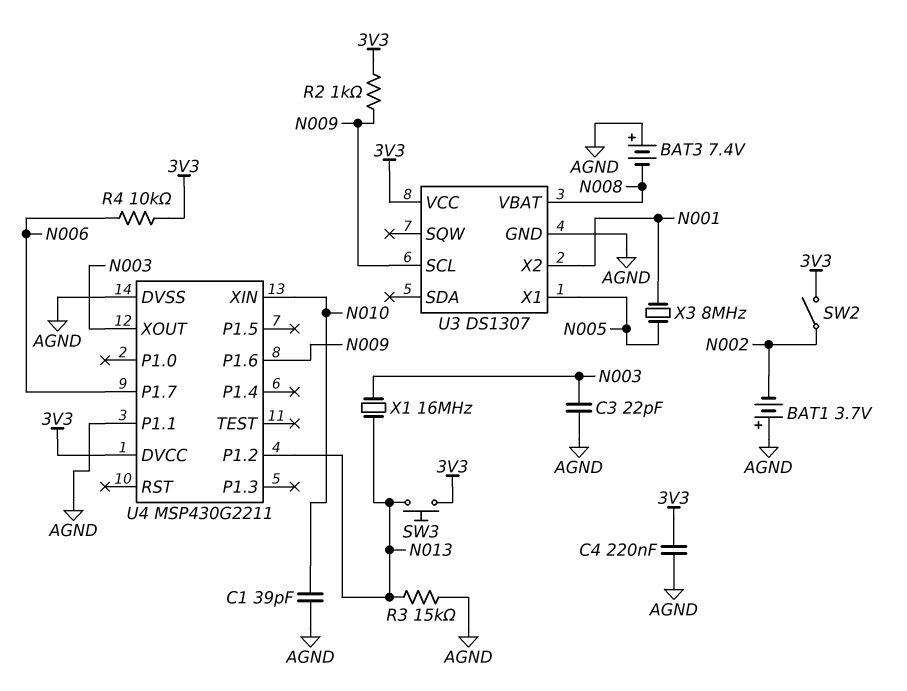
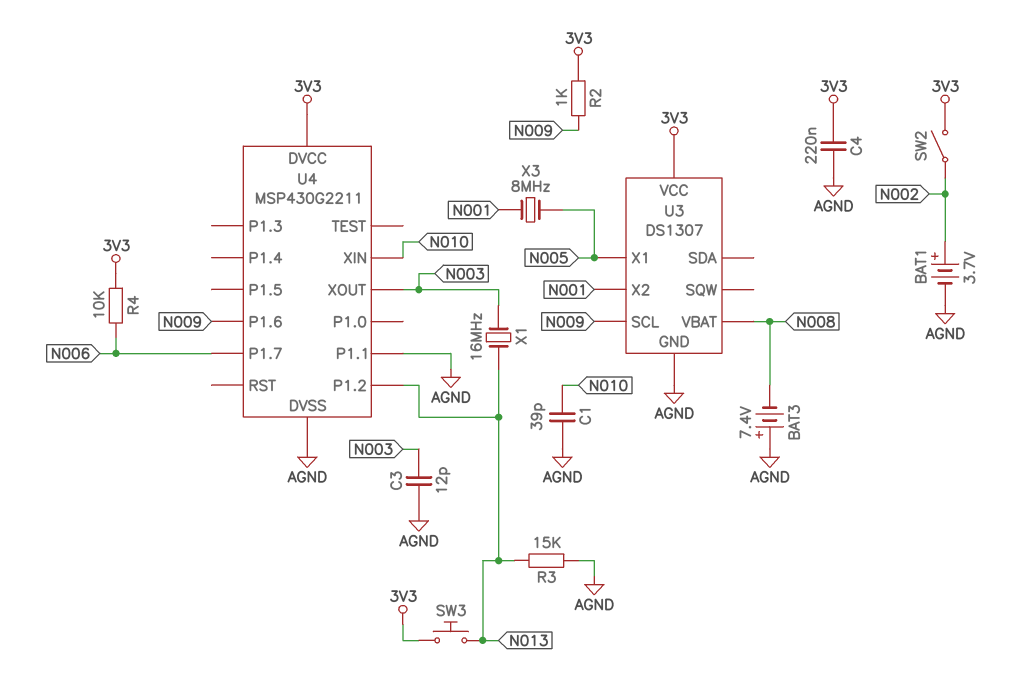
BAT1: 3.7V (plus AGND, minus N002) -> 3.7V (plus N002, minus AGND)
C3: 22pF (AGND, N003) -> 12pF (AGND, N003)

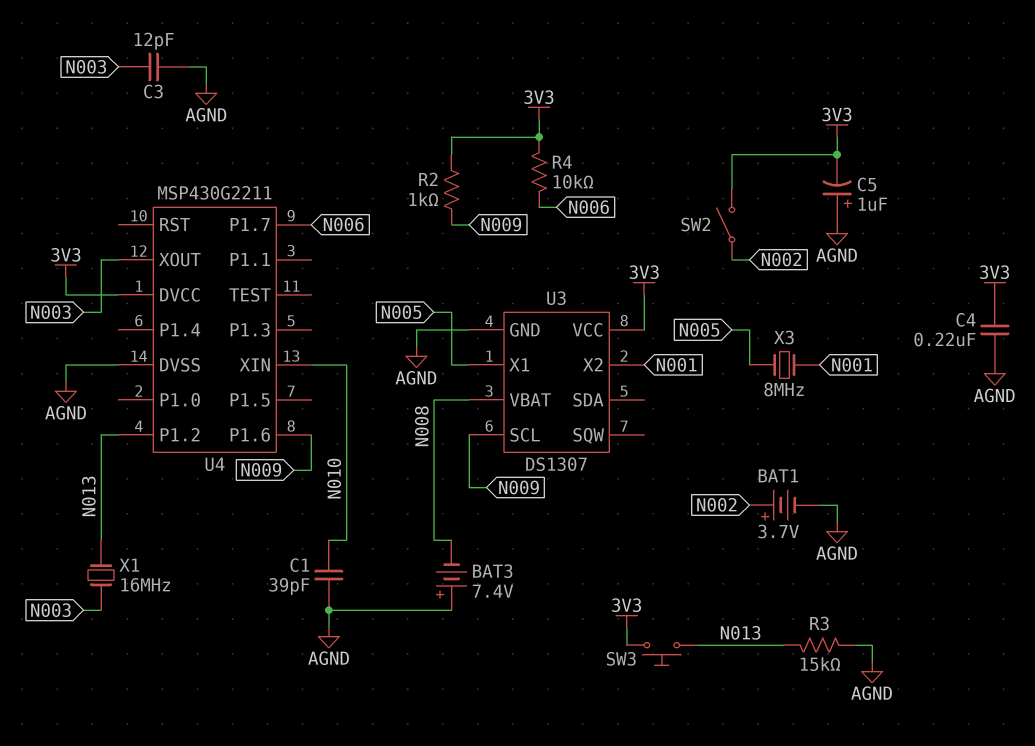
C5: none -> 1uF (plus AGND, minus 3V3)
U4 pin P1.1: AGND -> none

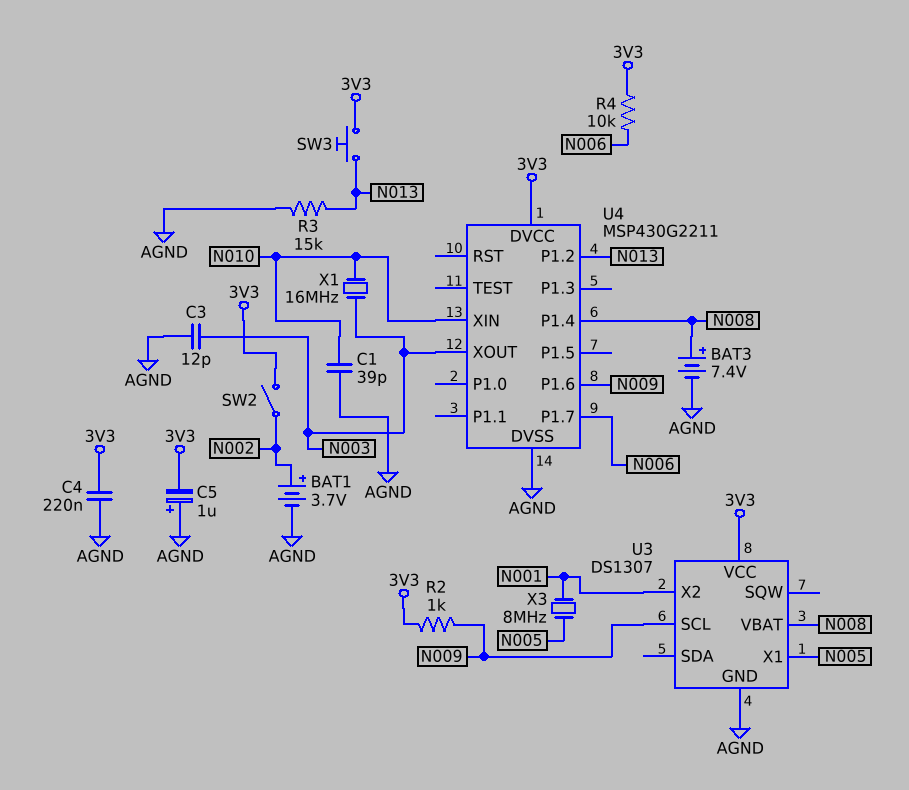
BAT3: 7.4V (plus AGND, minus N008) -> 7.4V (plus N008, minus AGND)
U4 pin P1.4: none -> N008
X1: 16MHz (N003, N013) -> 16MHz (N003, N010)

